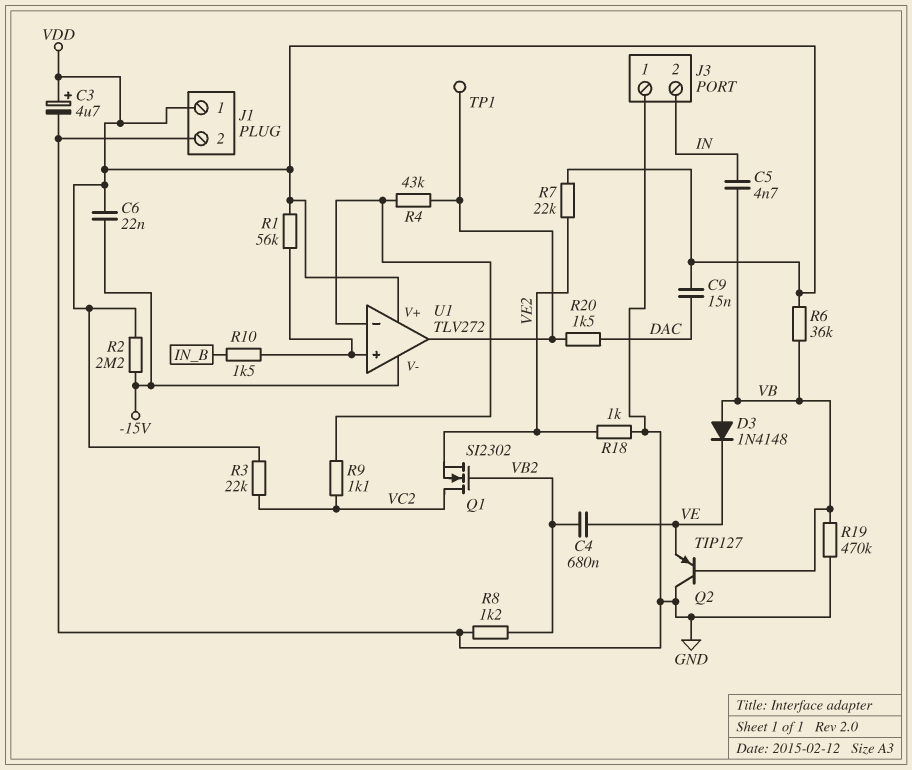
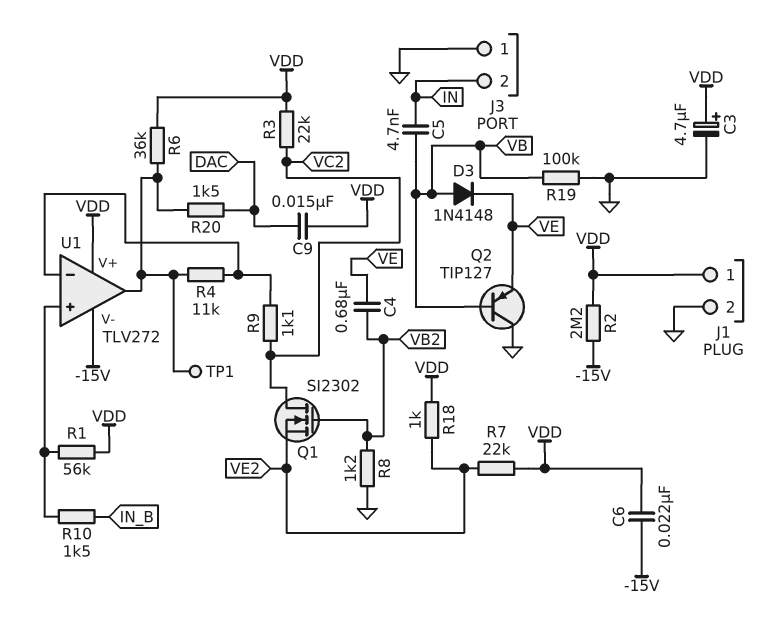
R4: 43k (U1/in-, U1/out) -> 11k (U1/in-, U1/out)
R6: 36k (VB, VDD) -> 36k (U1/out, VDD)
R18: 1k (GND, VE2) -> 1k (VDD, VE2)
R19: 470k (GND, VB) -> 100k (GND, VB)

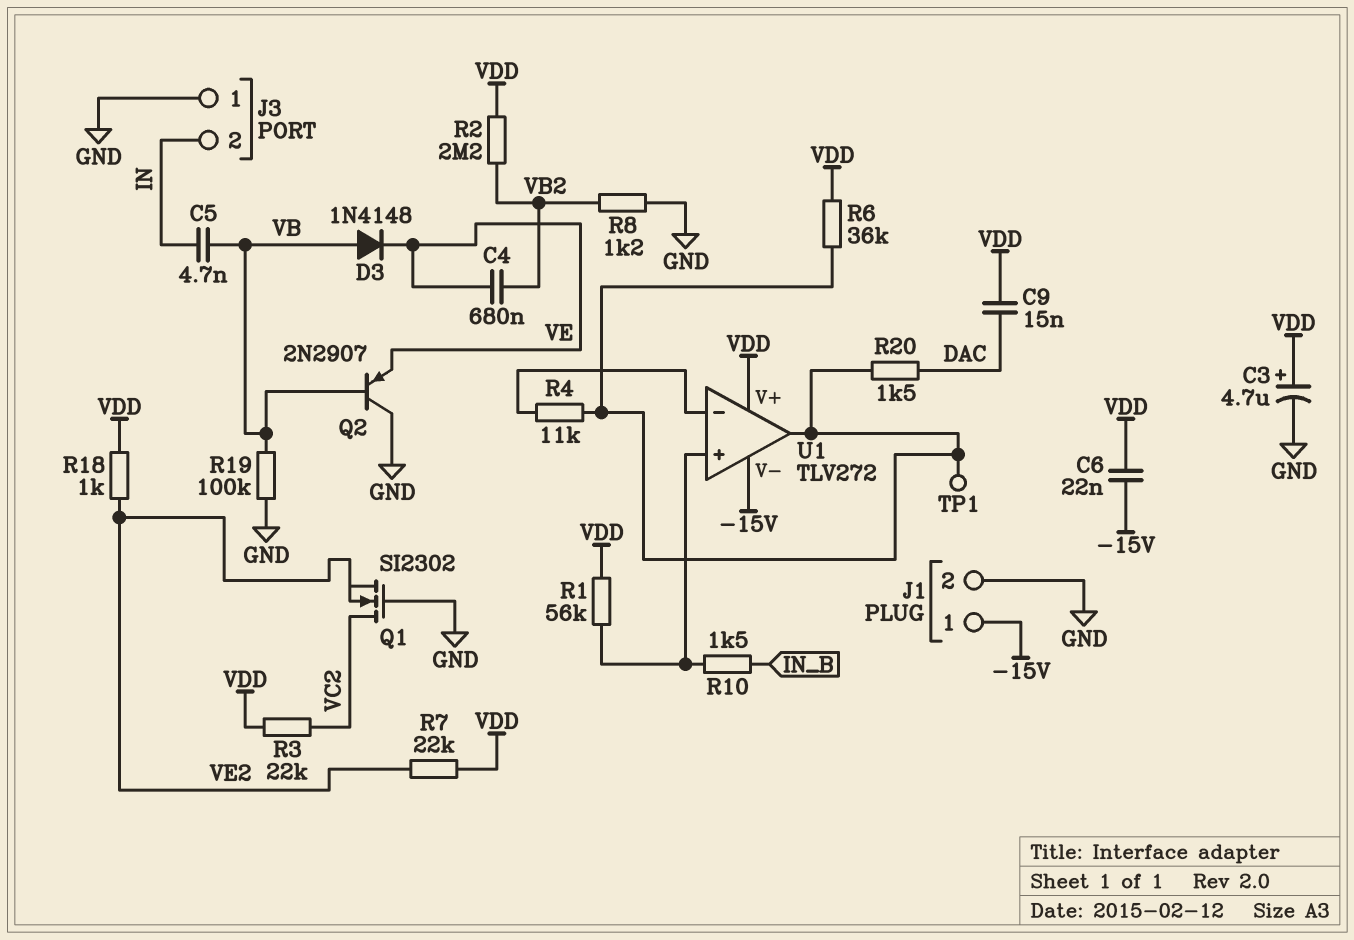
J1 pin 1: VDD -> -15V
Q1: NMOS SI2302 (G VB2, D VC2, S VE2) -> NMOS SI2302 (G GND, D VC2, S VE2)
Q2: PNP TIP127 (B VB, C GND, E VE) -> PNP 2N2907 (B VB, C GND, E VE)
R2: 2.2M (-15V, VDD) -> 2.2M (VB2, VDD)
R9: 1.1k (U1/in-, VC2) -> none

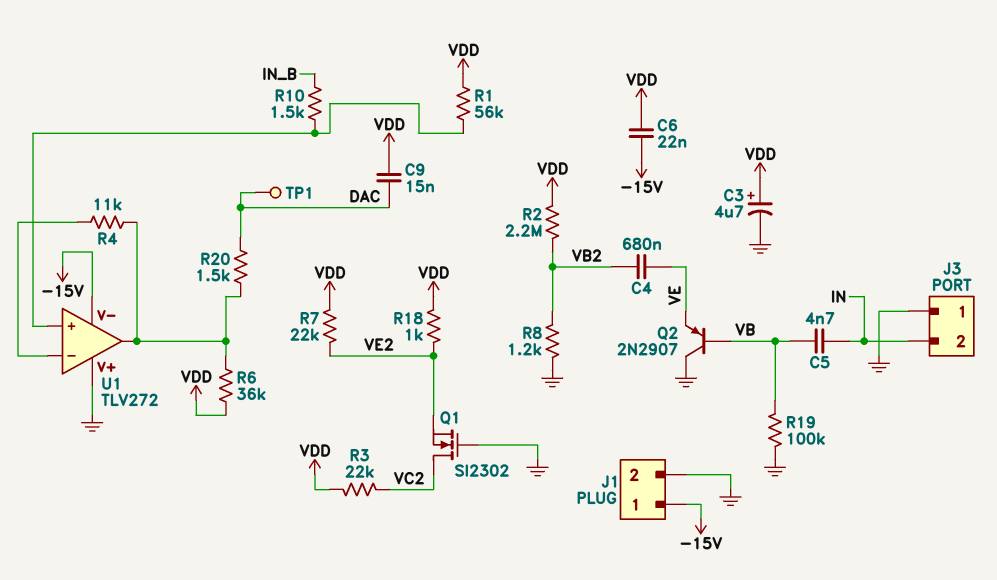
D3: diode 1N4148 (A VB, K VE) -> none
TP1: test point (U1/out) -> test point (DAC)
U1 pin V+: VDD -> GND

